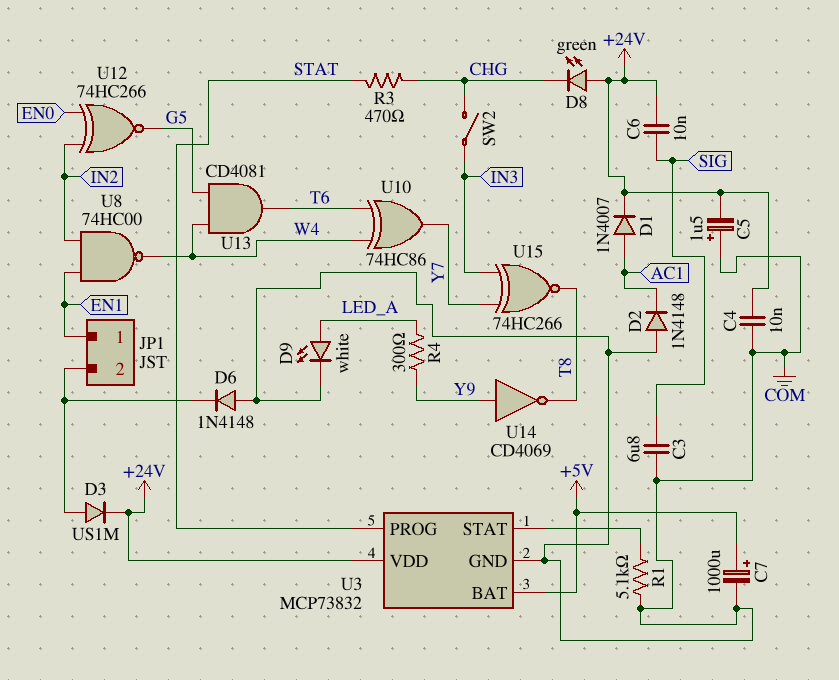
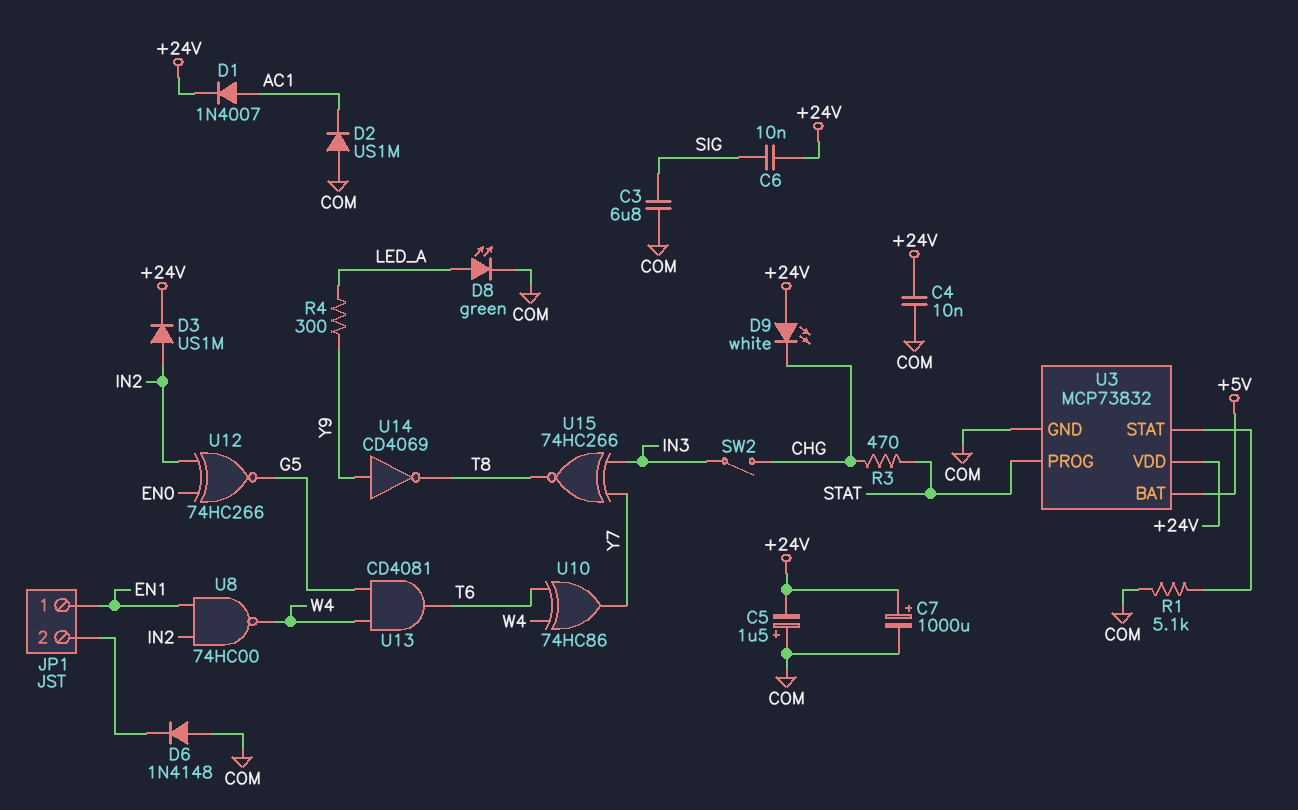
C7: 1000uF (plus +5V, minus COM) -> 1000uF (plus +24V, minus COM)
D2: diode 1N4148 (A COM, K AC1) -> diode US1M (A COM, K AC1)
D3: diode US1M (A JP1/2, K +24V) -> diode US1M (A IN2, K +24V)
D8: LED green (A +24V, K CHG) -> LED green (A LED_A, K COM)
D9: LED white (A LED_A, K COM) -> LED white (A +24V, K CHG)

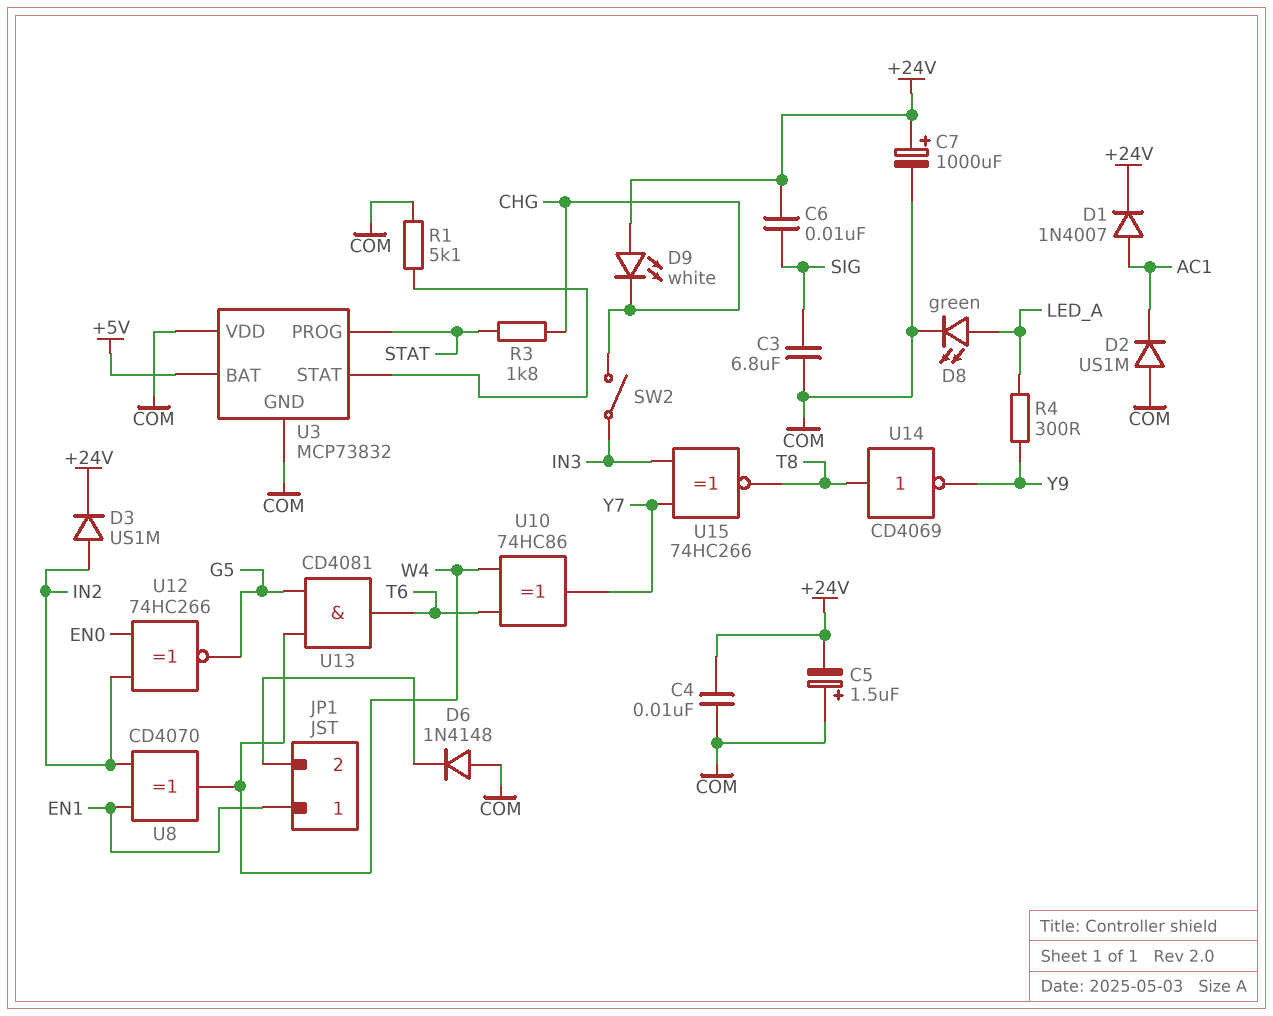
R3: 470 (CHG, STAT) -> 1.8k (CHG, STAT)
U3 pin VDD: +24V -> COM
U8: NAND 74HC00 (in EN1, in IN2, out W4) -> XOR CD4070 (in EN1, in IN2, out W4)
U14: NOT CD4069 (in Y9, out T8) -> NOT CD4069 (in T8, out Y9)

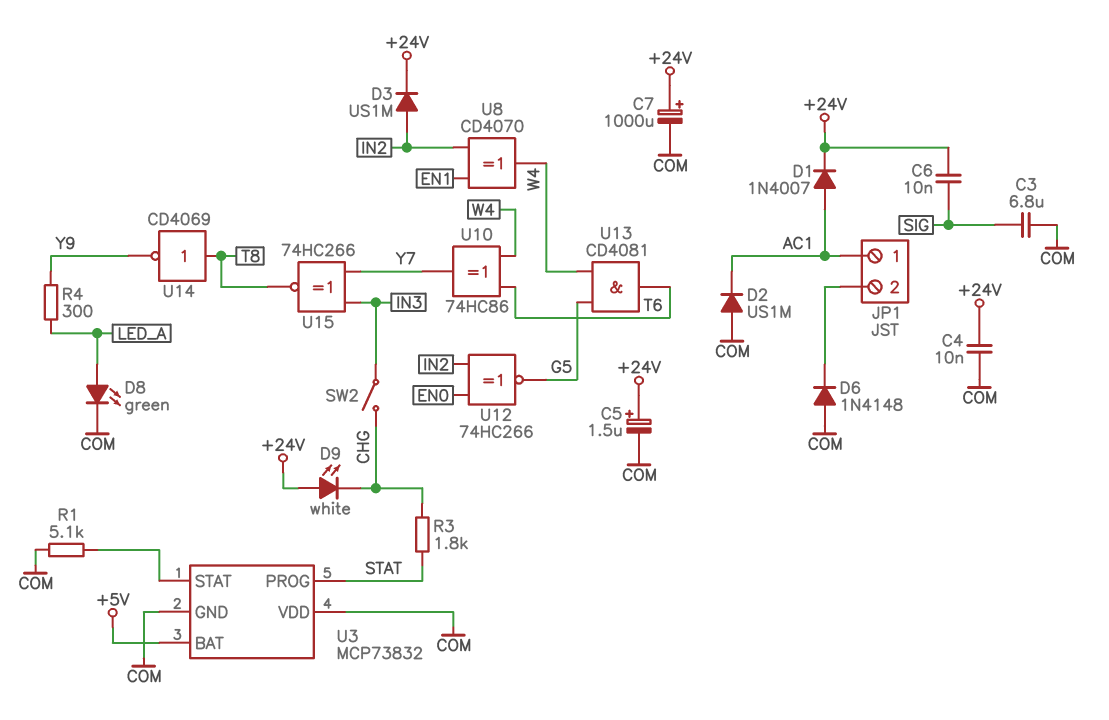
C5: 1.5uF (plus COM, minus +24V) -> 1.5uF (plus +24V, minus COM)
JP1 pin 1: EN1 -> AC1

